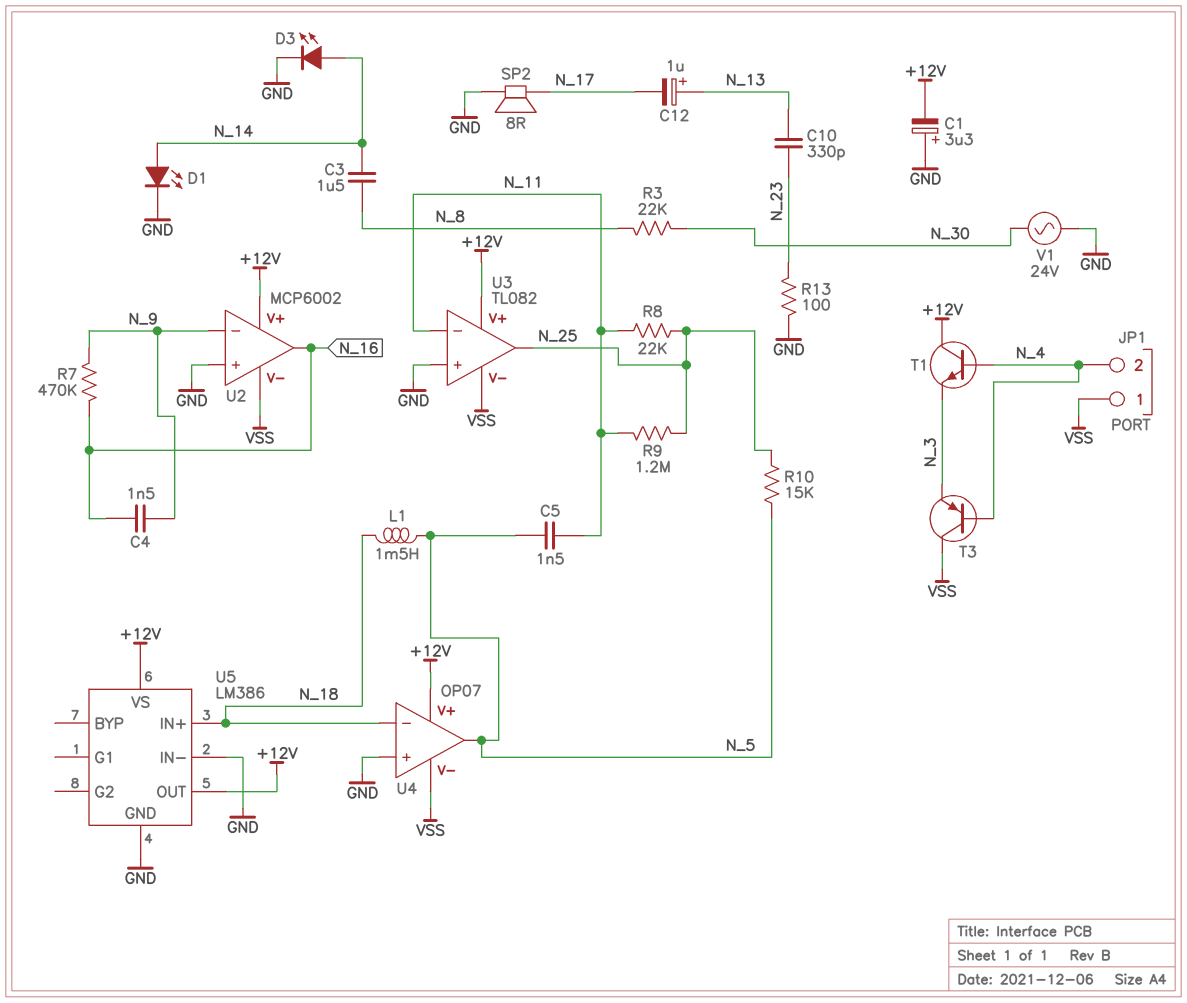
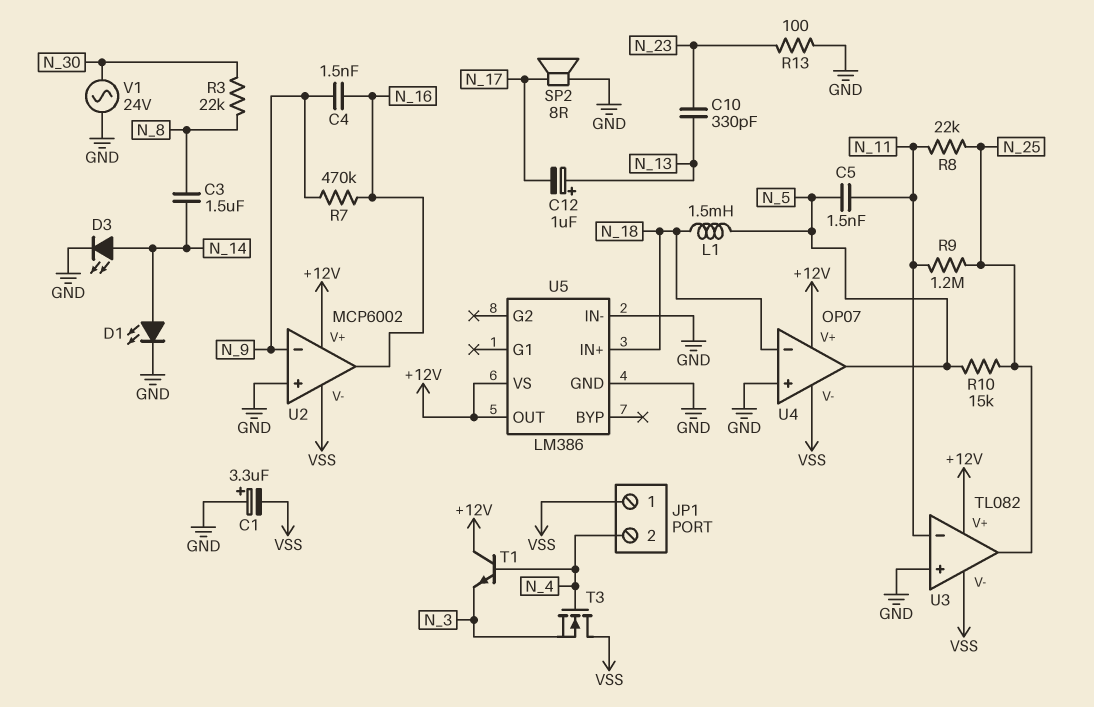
C1: 3.3uF (plus GND, minus +12V) -> 3.3uF (plus GND, minus VSS)
T3: PNP (B N_4, C VSS, E N_3) -> NMOS (G N_4, D VSS, S N_3)

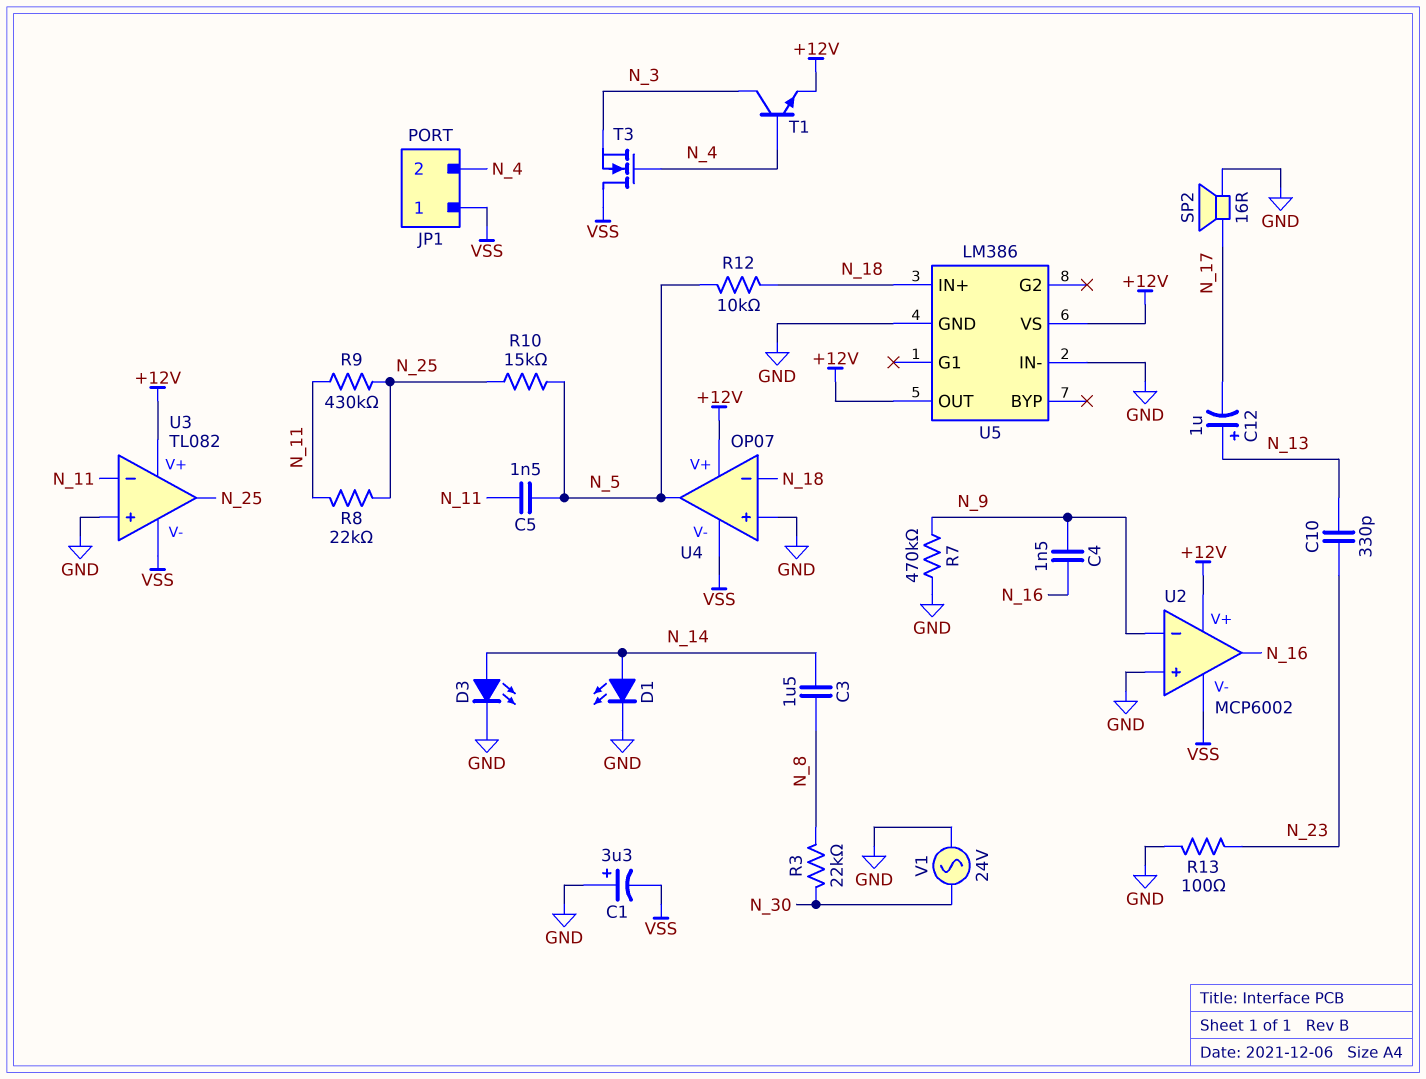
L1: 1.5mH (N_5, N_18) -> none
R7: 470k (N_9, N_16) -> 470k (GND, N_9)
R9: 1.2M (N_11, N_25) -> 430k (N_11, N_25)
R12: none -> 10k (N_5, N_18)
SP2: speaker 8R (GND, N_17) -> speaker 16R (GND, N_17)
T1: NPN (B N_4, C +12V, E N_3) -> NPN (B N_4, C N_3, E +12V)

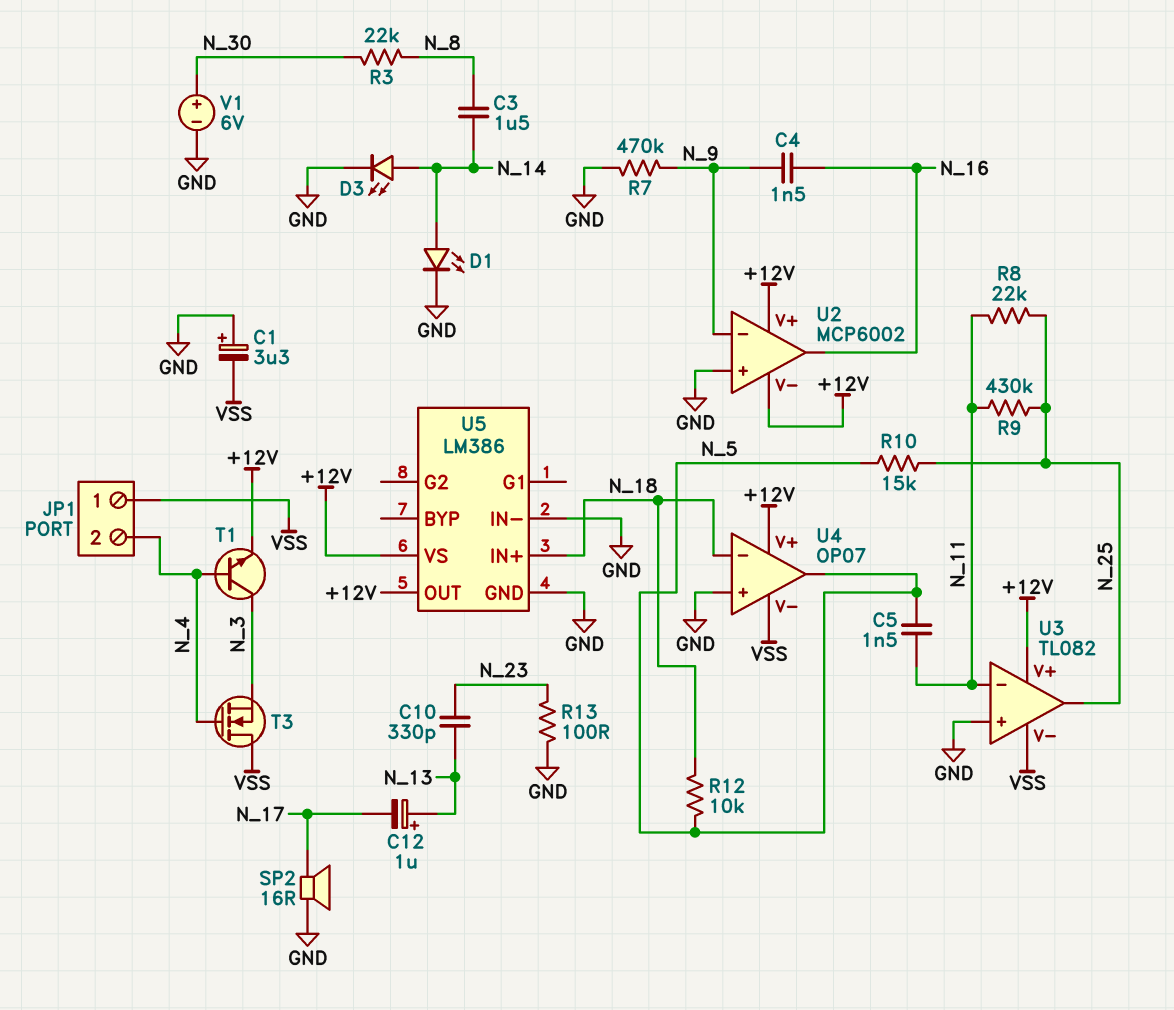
U2 pin V-: VSS -> +12V
V1: AC 24V (GND, N_30) -> 6V (plus N_30, minus GND)

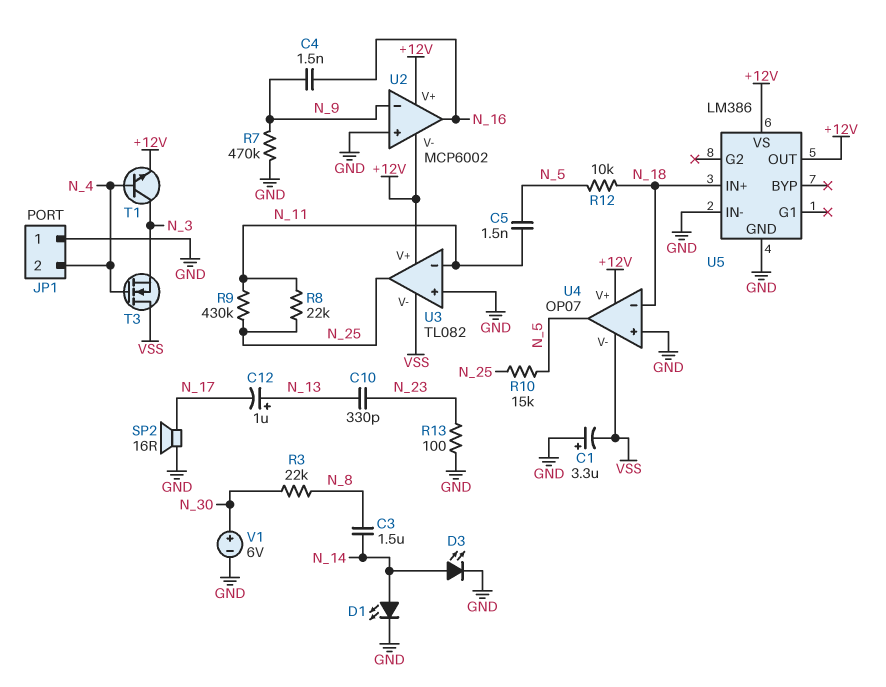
JP1 pin 1: VSS -> GND

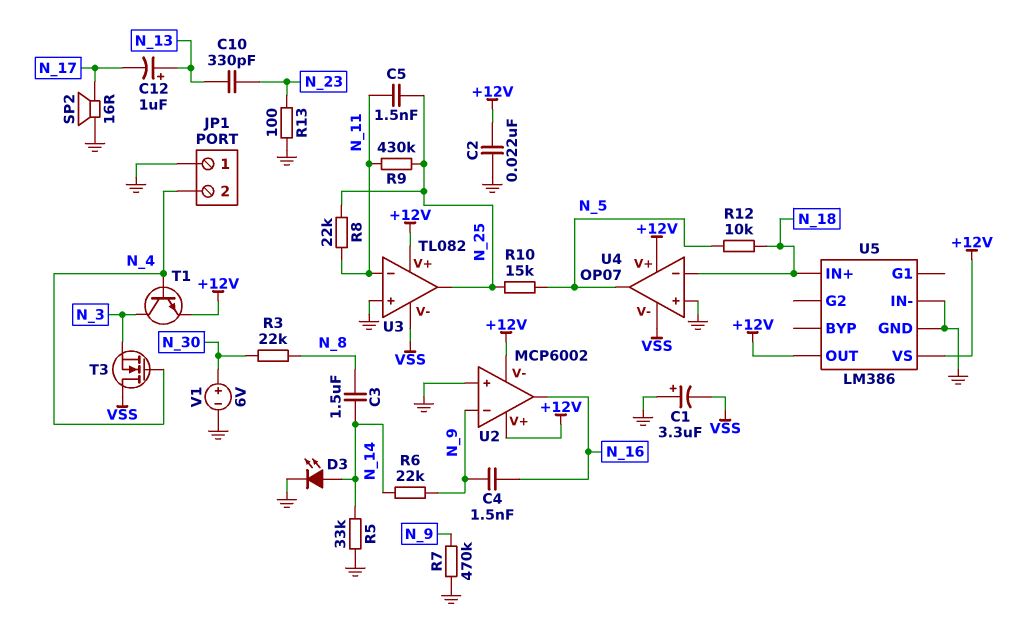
C2: none -> 22nF (+12V, GND)
C5: 1.5nF (N_5, N_11) -> 1.5nF (N_11, N_25)
D1: LED (A N_14, K GND) -> none
R5: none -> 33k (GND, N_14)
R6: none -> 22k (N_9, N_14)

